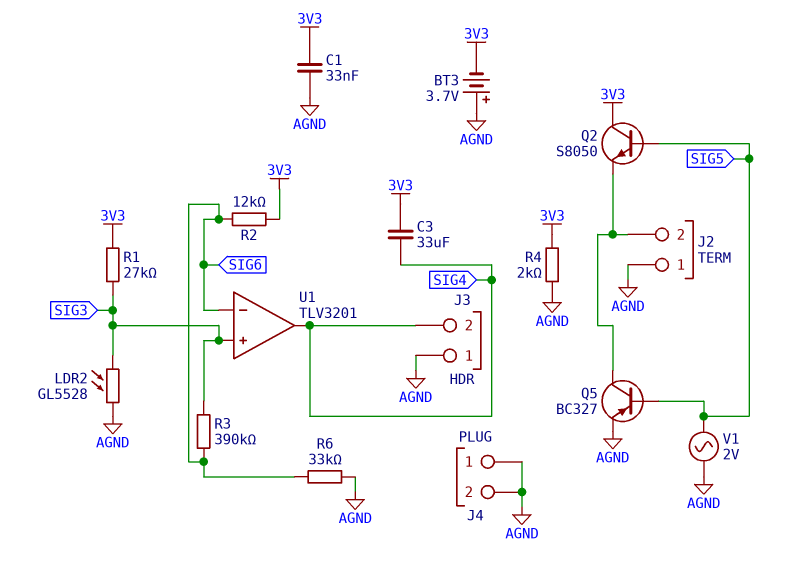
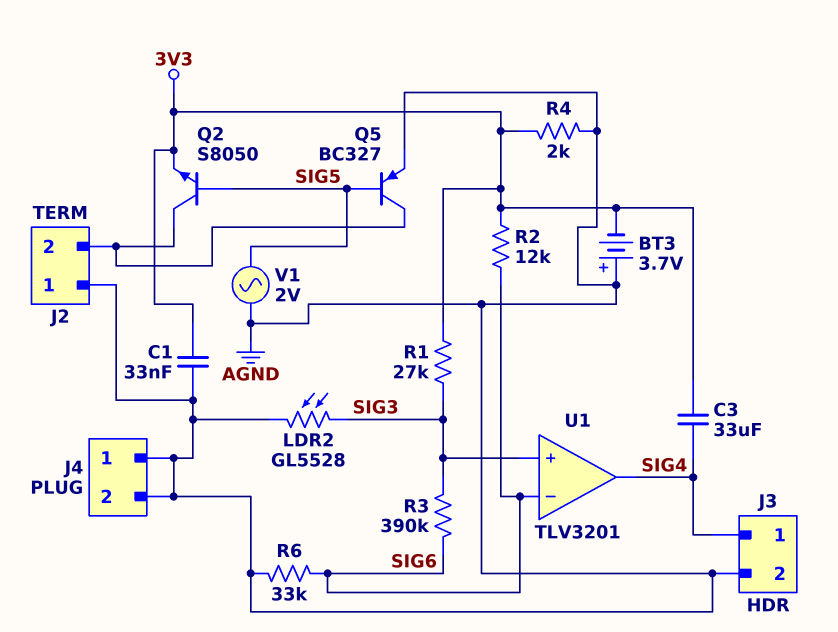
J3 pin 1: AGND -> SIG4
J3 pin 2: SIG4 -> AGND
Q2: NPN S8050 (B SIG5, C 3V3, E J2/2) -> NPN S8050 (B SIG5, C J2/2, E 3V3)

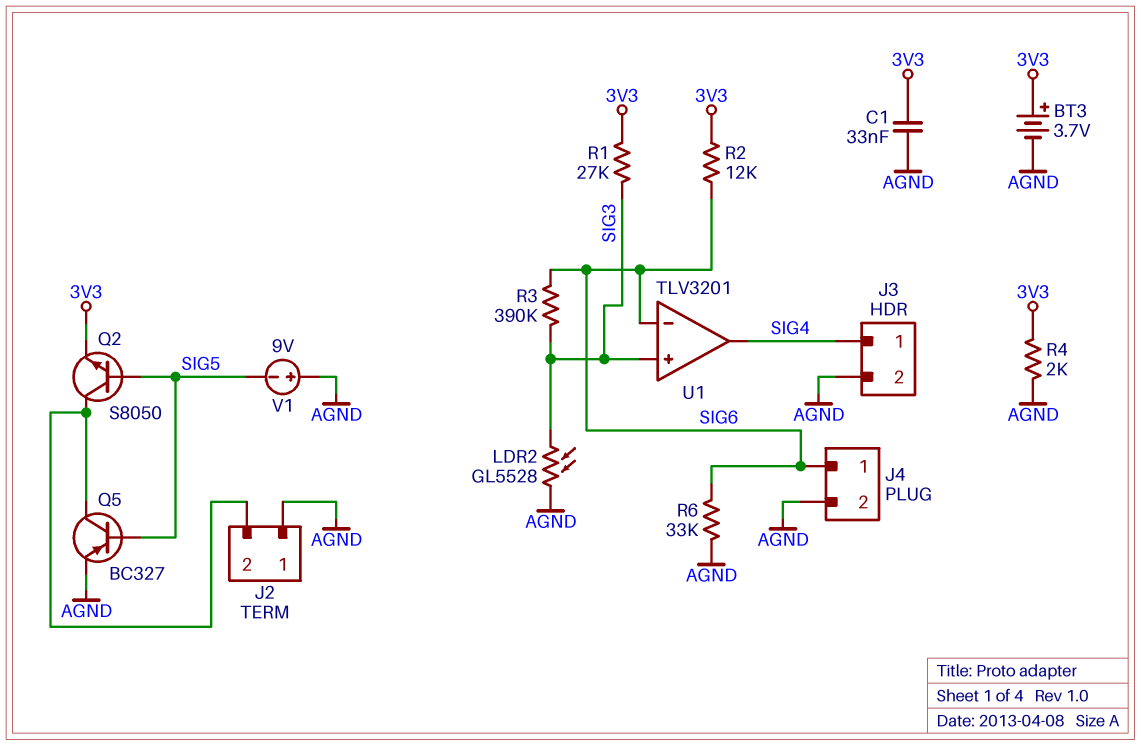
BT3: 3.7V (plus AGND, minus 3V3) -> 3.7V (plus 3V3, minus AGND)
C3: 33uF (3V3, SIG4) -> none
J4 pin 1: AGND -> SIG6
V1: AC 2V (AGND, SIG5) -> 9V (plus AGND, minus SIG5)

